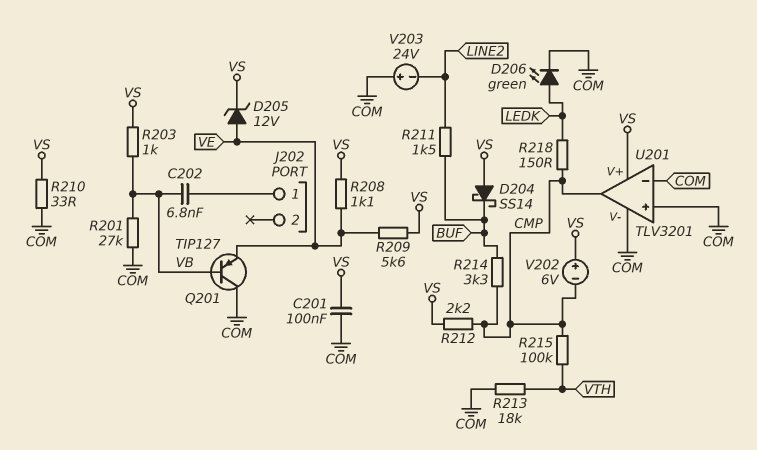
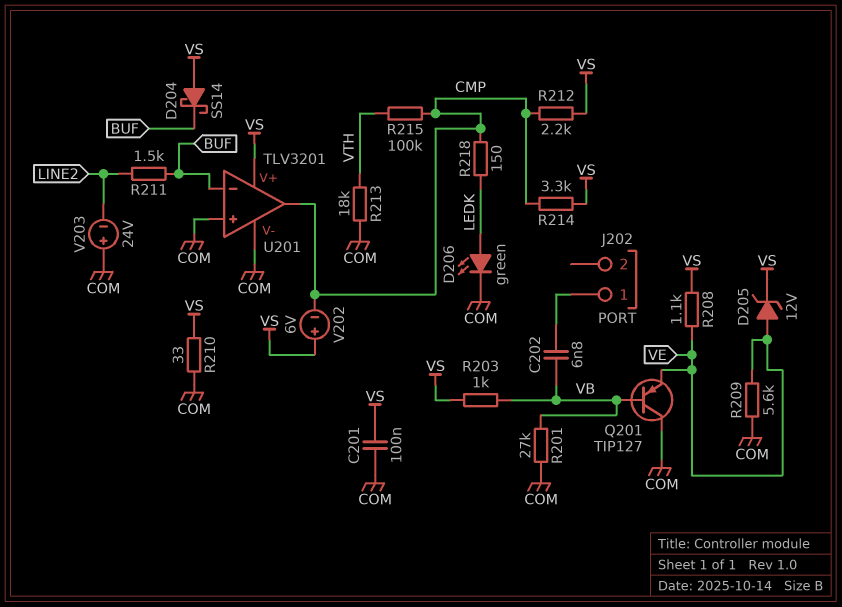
R209: 5.6k (VE, VS) -> 5.6k (COM, VE)
R214: 3.3k (BUF, CMP) -> 3.3k (CMP, VS)
U201 pin in-: COM -> BUF

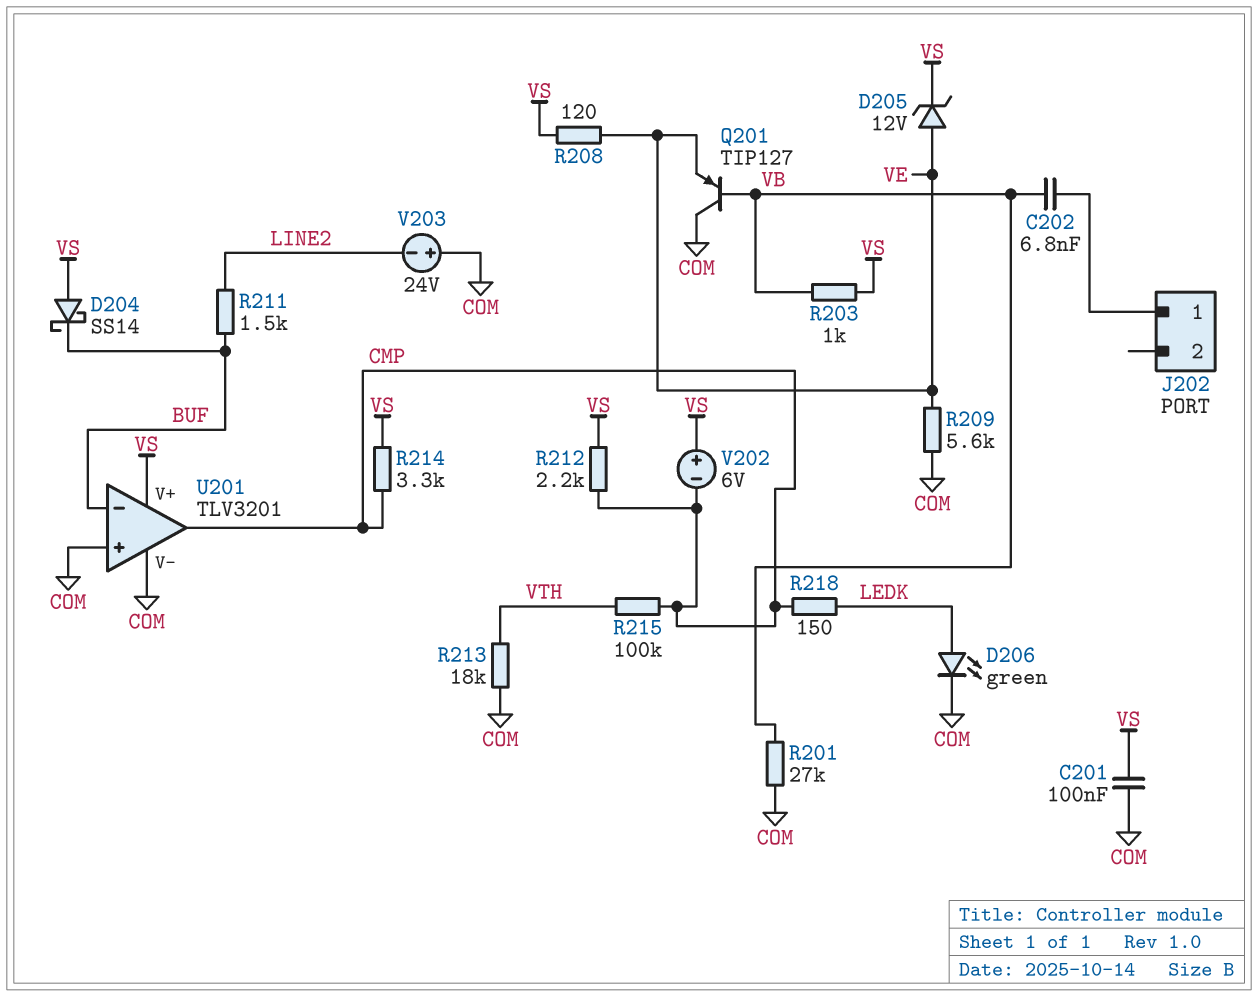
R208: 1.1k (VE, VS) -> 120 (VE, VS)
R210: 33 (COM, VS) -> none

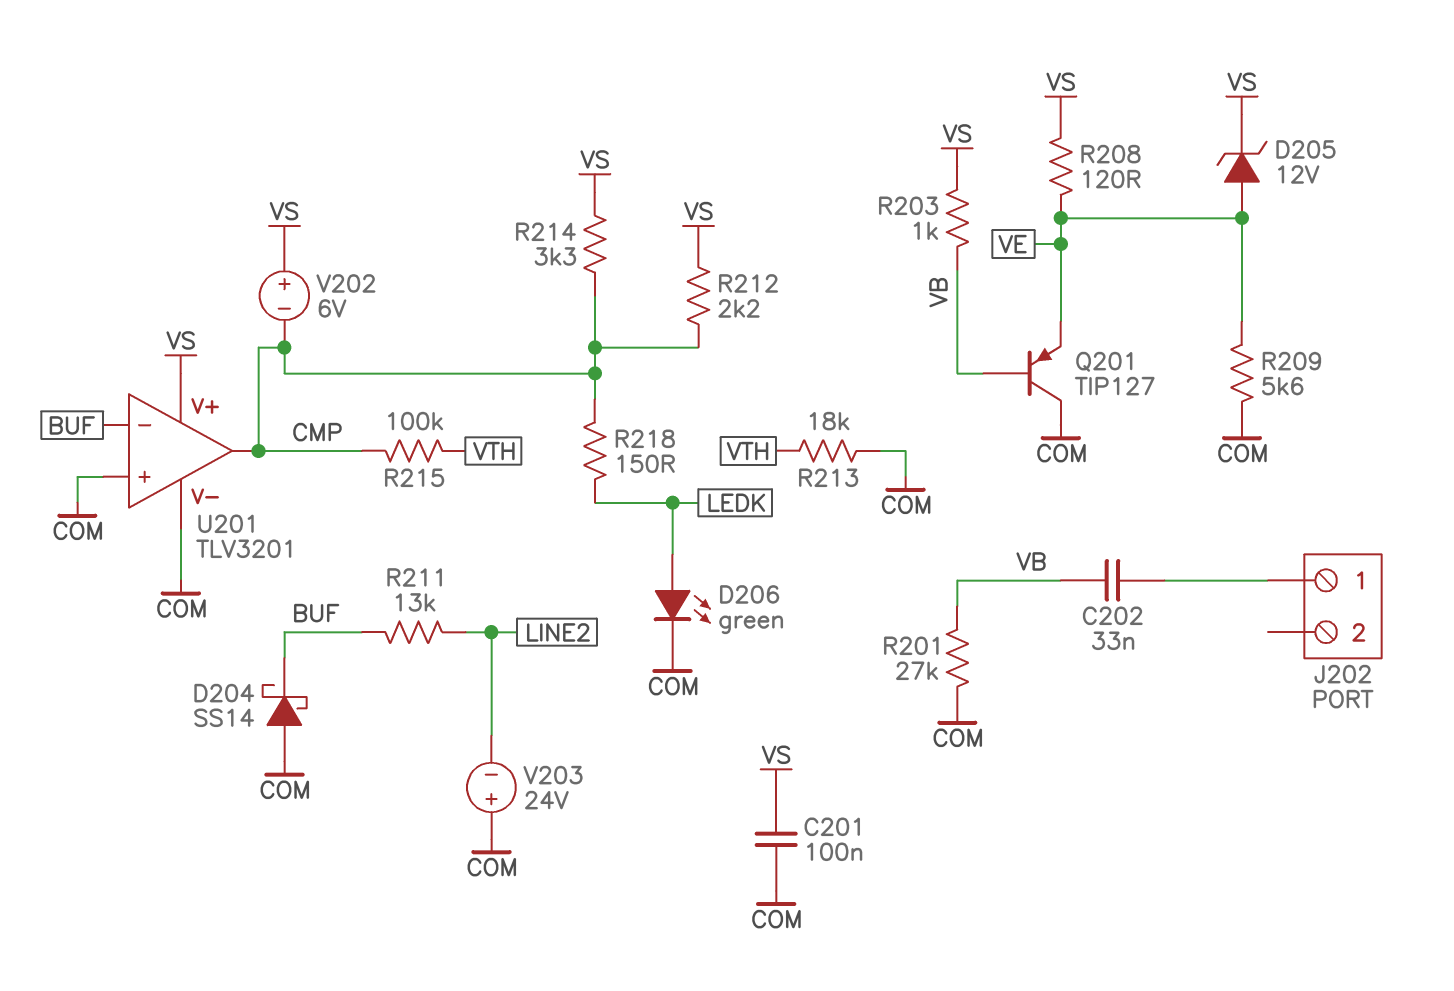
C202: 6.8nF (J202/1, VB) -> 33nF (J202/1, VB)
D204: schottky SS14 (A VS, K BUF) -> schottky SS14 (A COM, K BUF)
R211: 1.5k (BUF, LINE2) -> 13k (BUF, LINE2)

